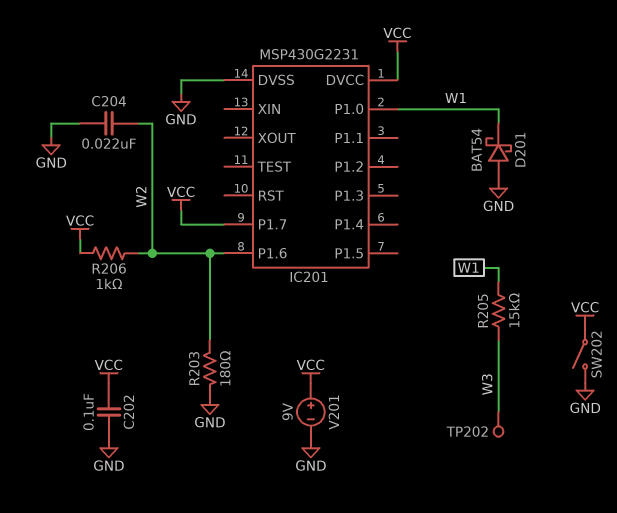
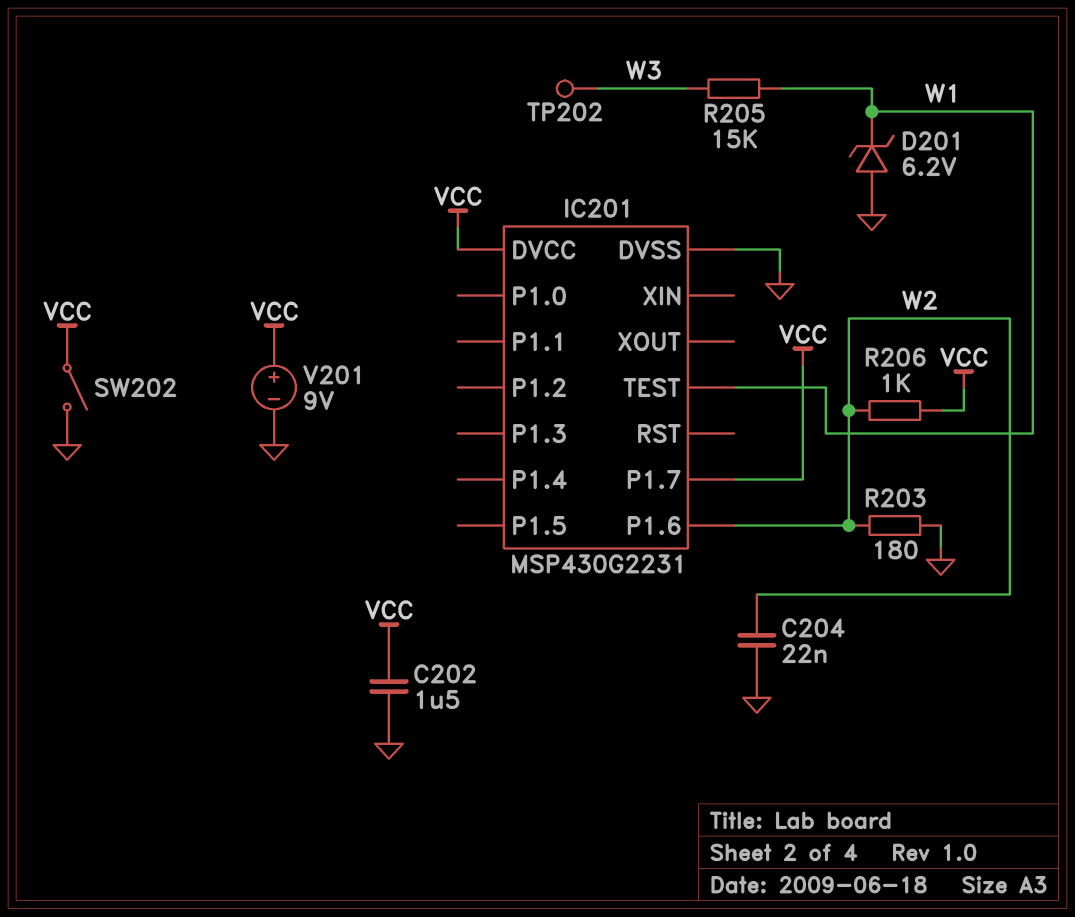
C202: 100nF (GND, VCC) -> 1.5uF (GND, VCC)
D201: schottky BAT54 (A GND, K W1) -> zener 6.2V (A GND, K W1)
IC201 pin P1.0: W1 -> none
IC201 pin TEST: none -> W1

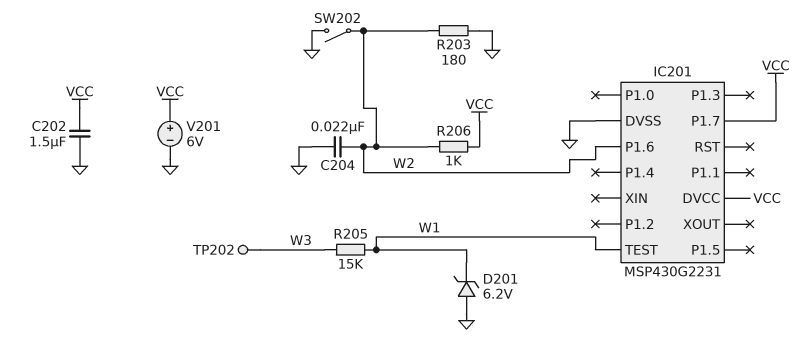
SW202: switch (GND, VCC) -> switch (GND, W2)
V201: 9V (plus VCC, minus GND) -> 6V (plus VCC, minus GND)

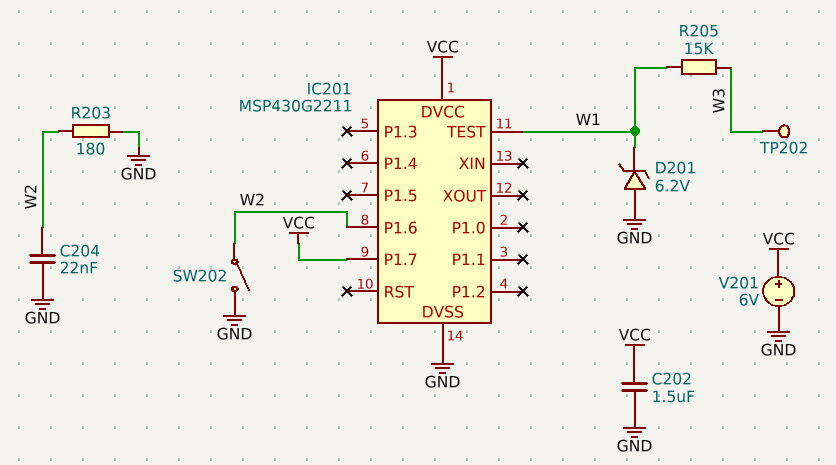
IC201: MSP430G2231 -> MSP430G2211
R206: 1k (VCC, W2) -> none

